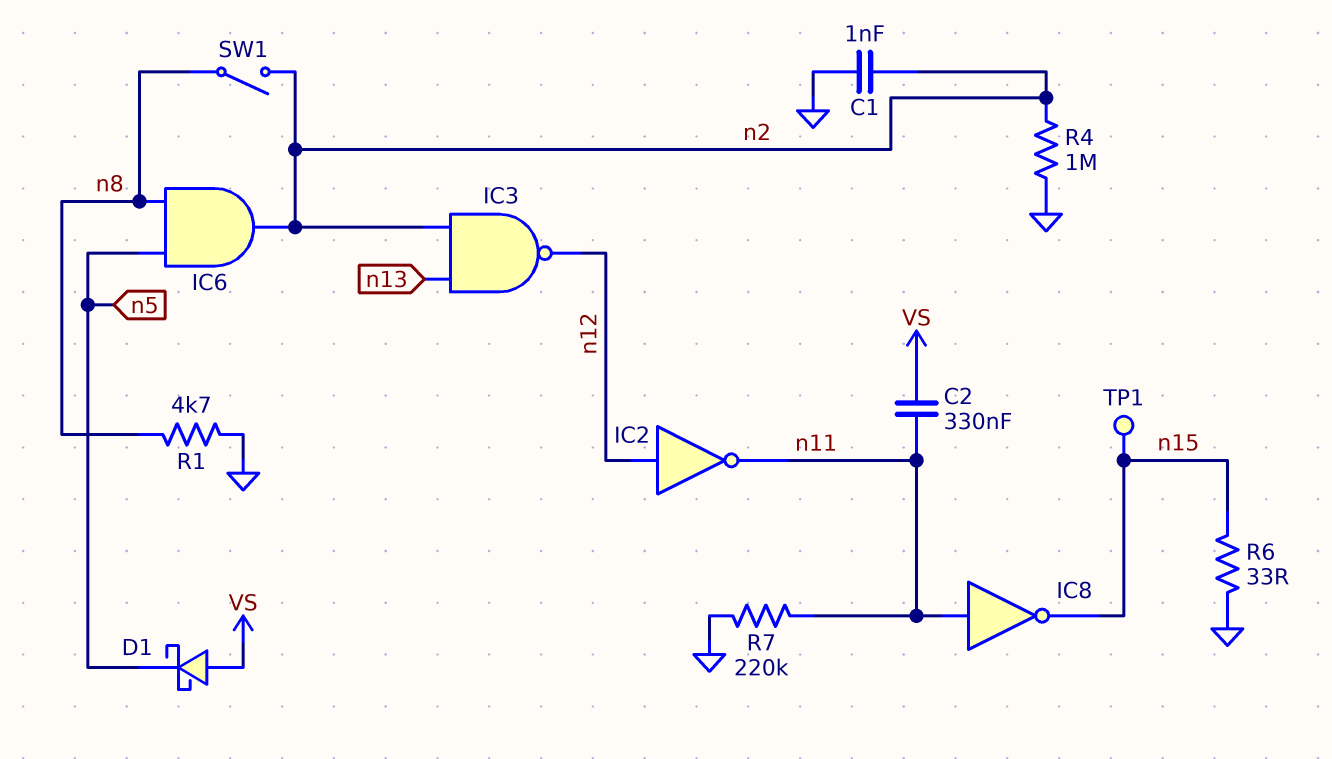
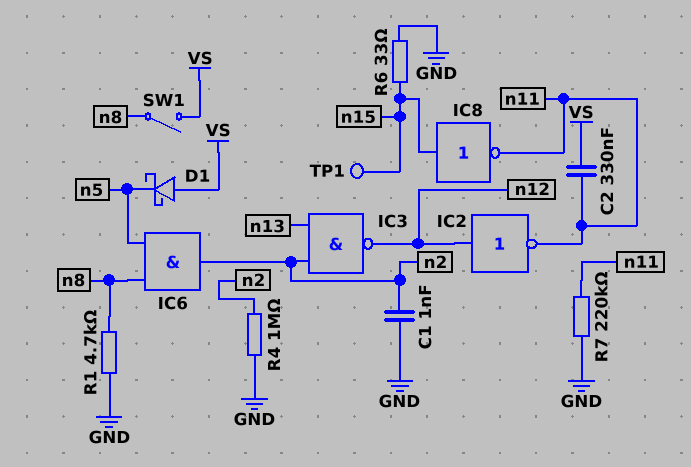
IC8: NOT (in n11, out n15) -> NOT (in n15, out n11)
SW1: switch (n2, n8) -> switch (VS, n8)

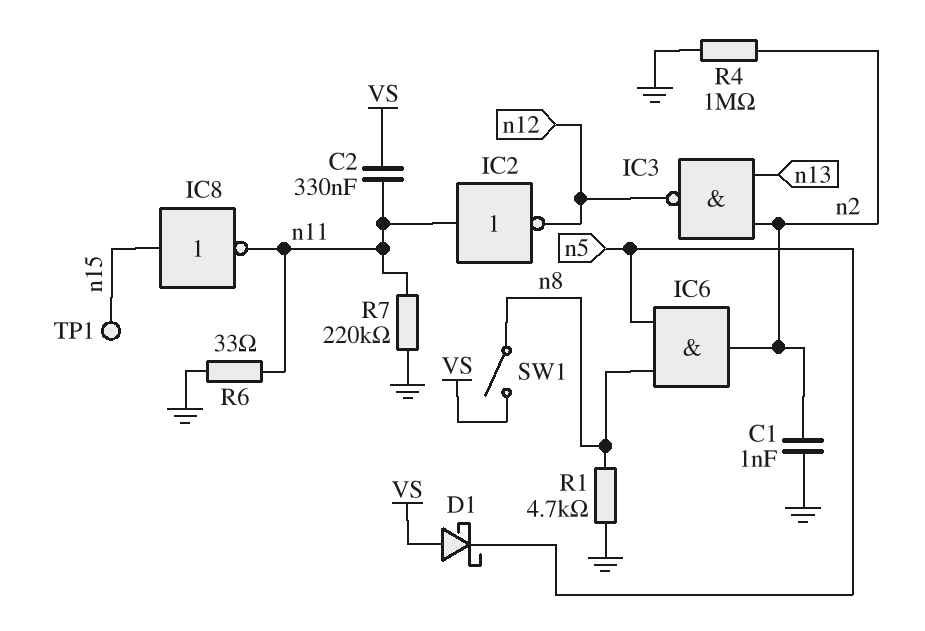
IC2: NOT (in n12, out n11) -> NOT (in n11, out n12)
R6: 33 (GND, n15) -> 33 (GND, n11)

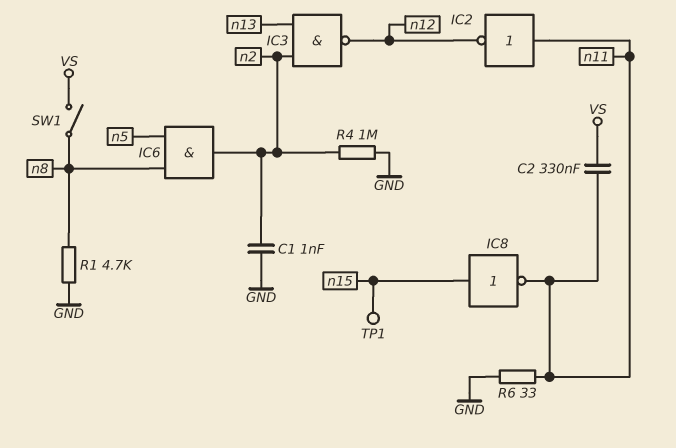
D1: schottky (A VS, K n5) -> none
R7: 220k (GND, n11) -> none

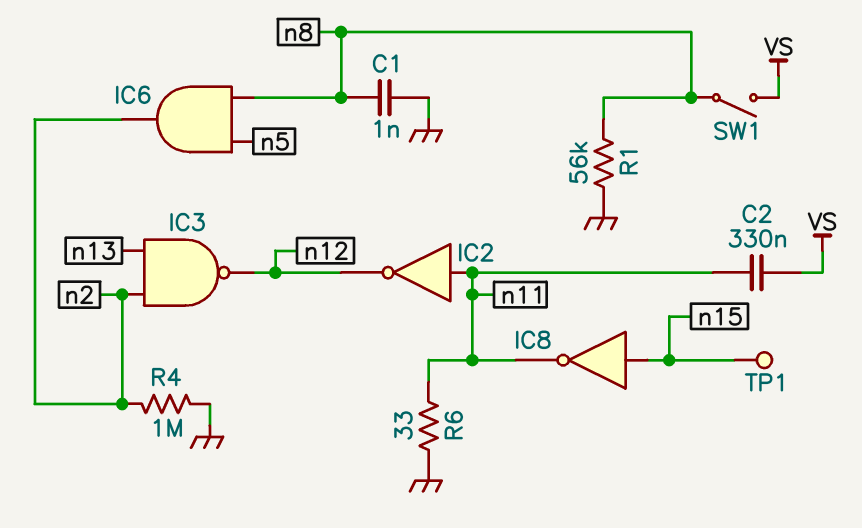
C1: 1nF (GND, n2) -> 1nF (GND, n8)
R1: 4.7k (GND, n8) -> 56k (GND, n8)

